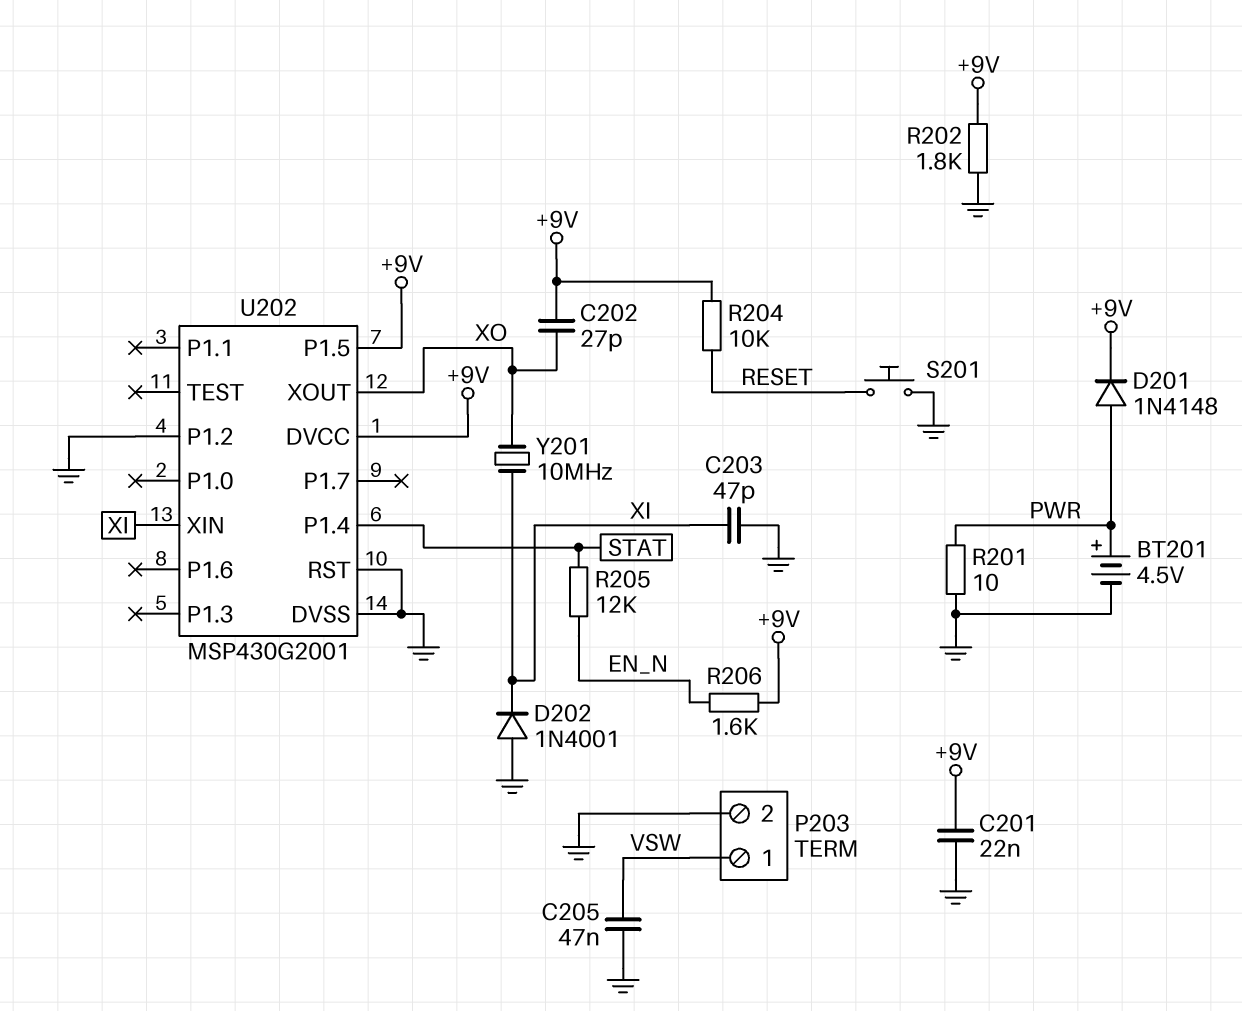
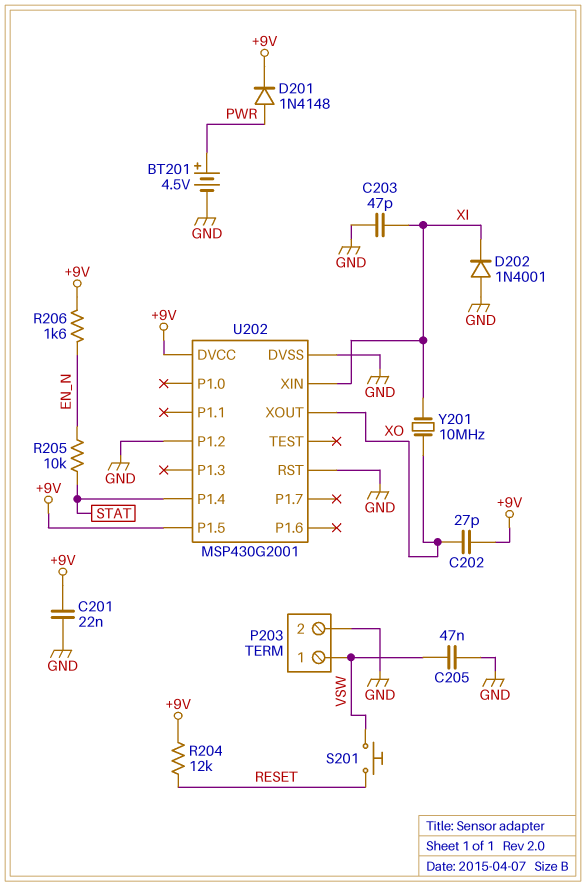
R201: 10 (GND, PWR) -> none
R202: 1.8k (+9V, GND) -> none
R204: 10k (+9V, RESET) -> 12k (+9V, RESET)
R205: 12k (EN_N, STAT) -> 10k (EN_N, STAT)
S201: button (GND, RESET) -> button (RESET, VSW)

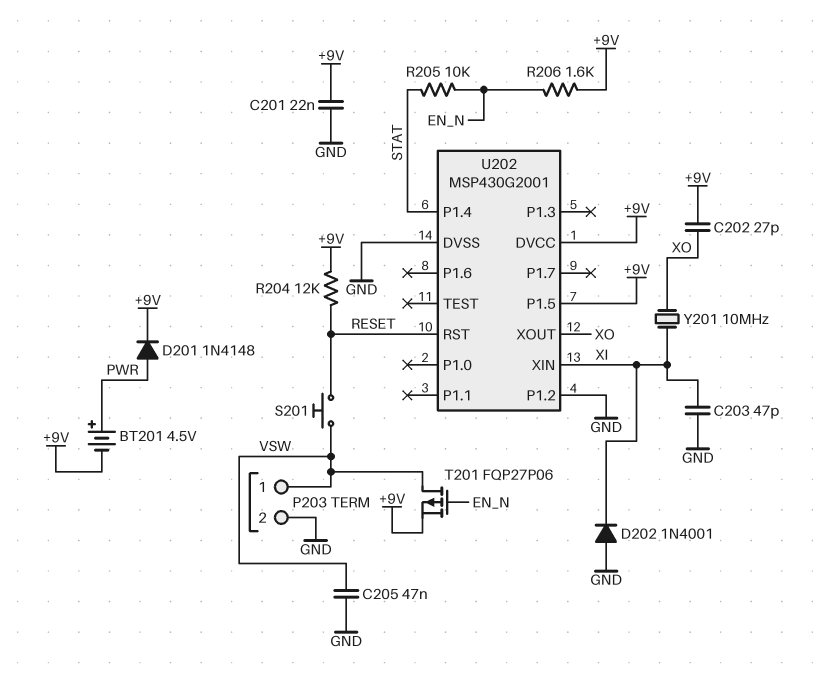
BT201: 4.5V (plus PWR, minus GND) -> 4.5V (plus PWR, minus +9V)
T201: none -> PMOS FQP27P06 (G EN_N, D VSW, S +9V)
U202 pin RST: GND -> RESET

